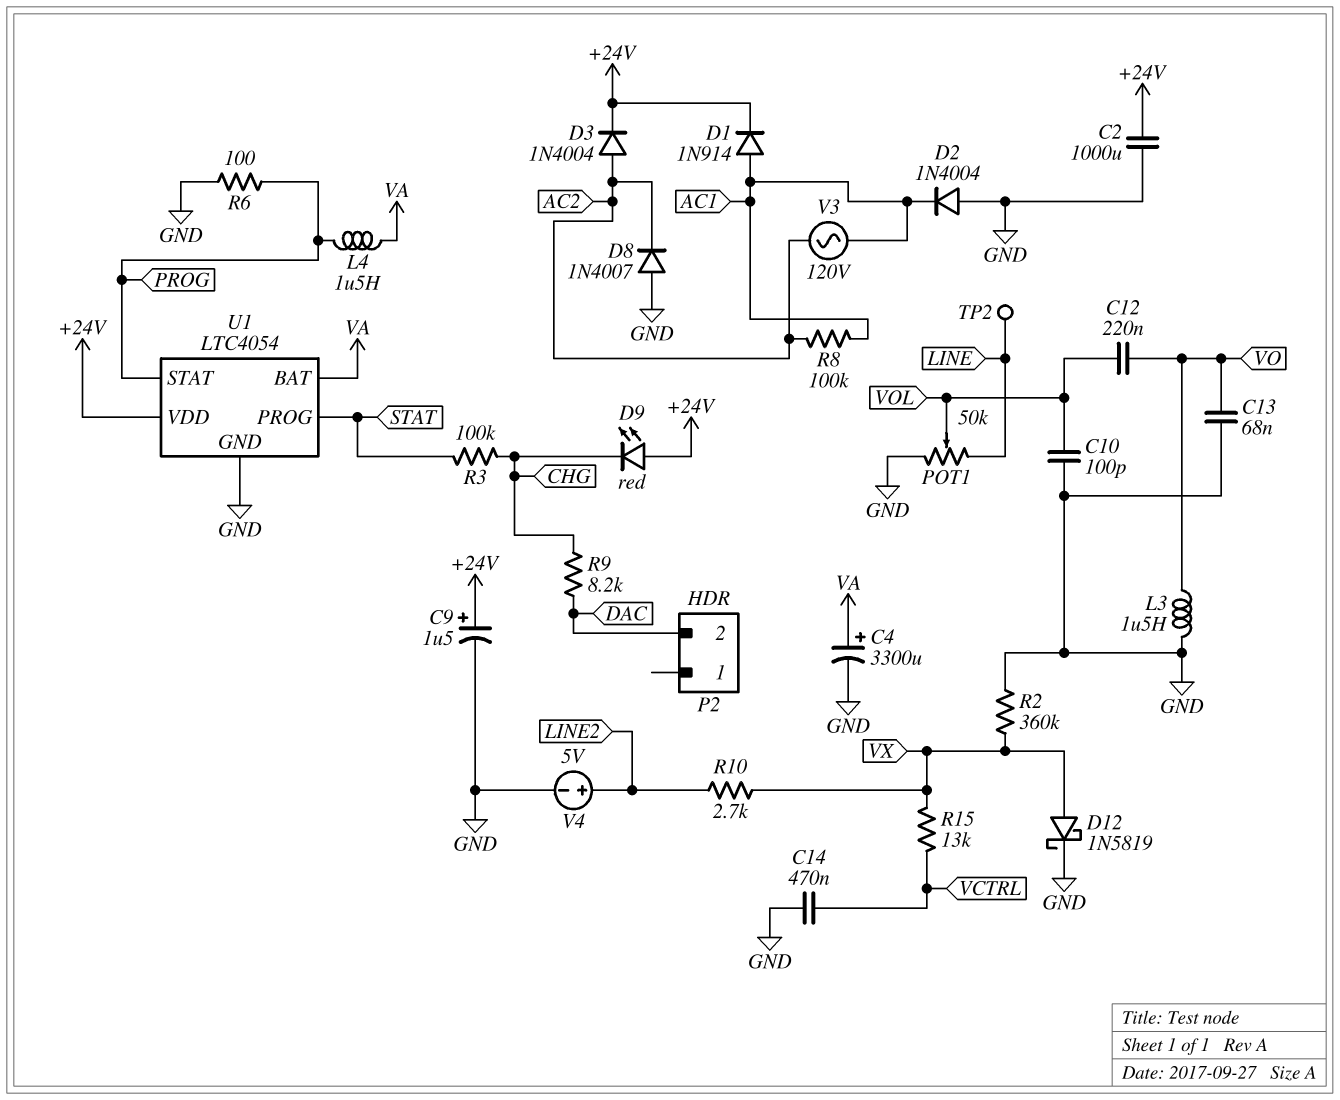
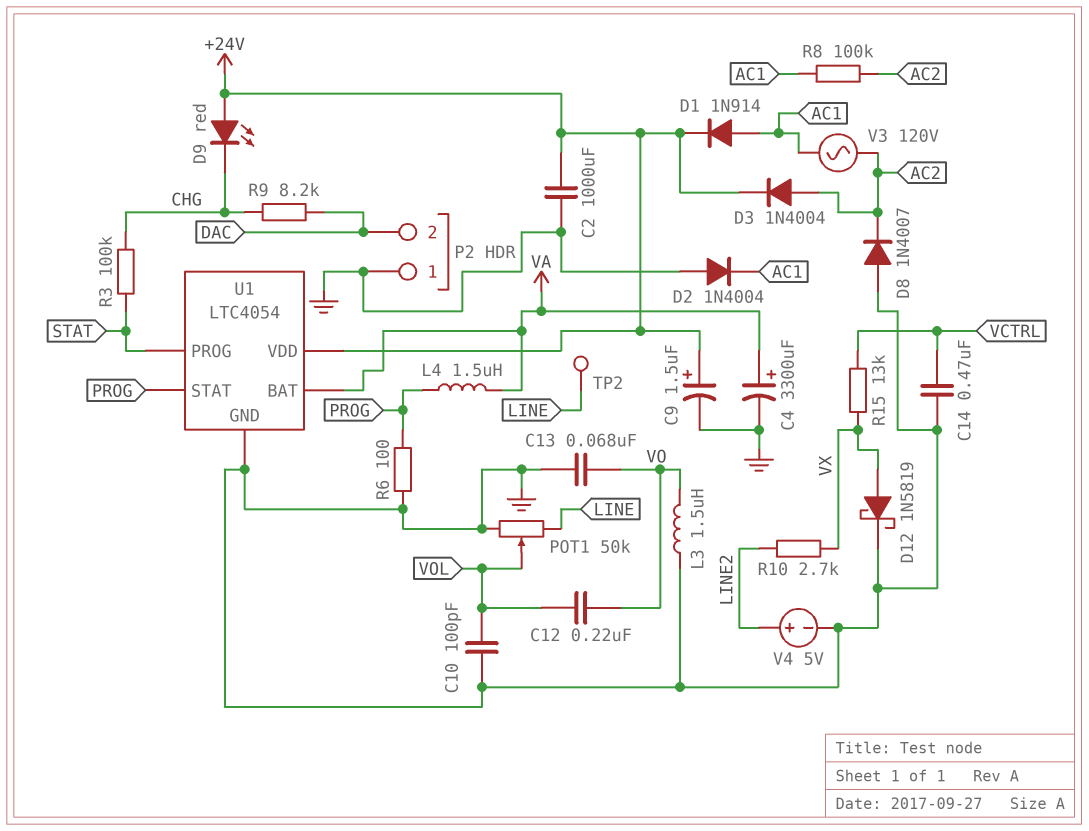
P2 pin 1: none -> GND
R2: 360k (GND, VX) -> none

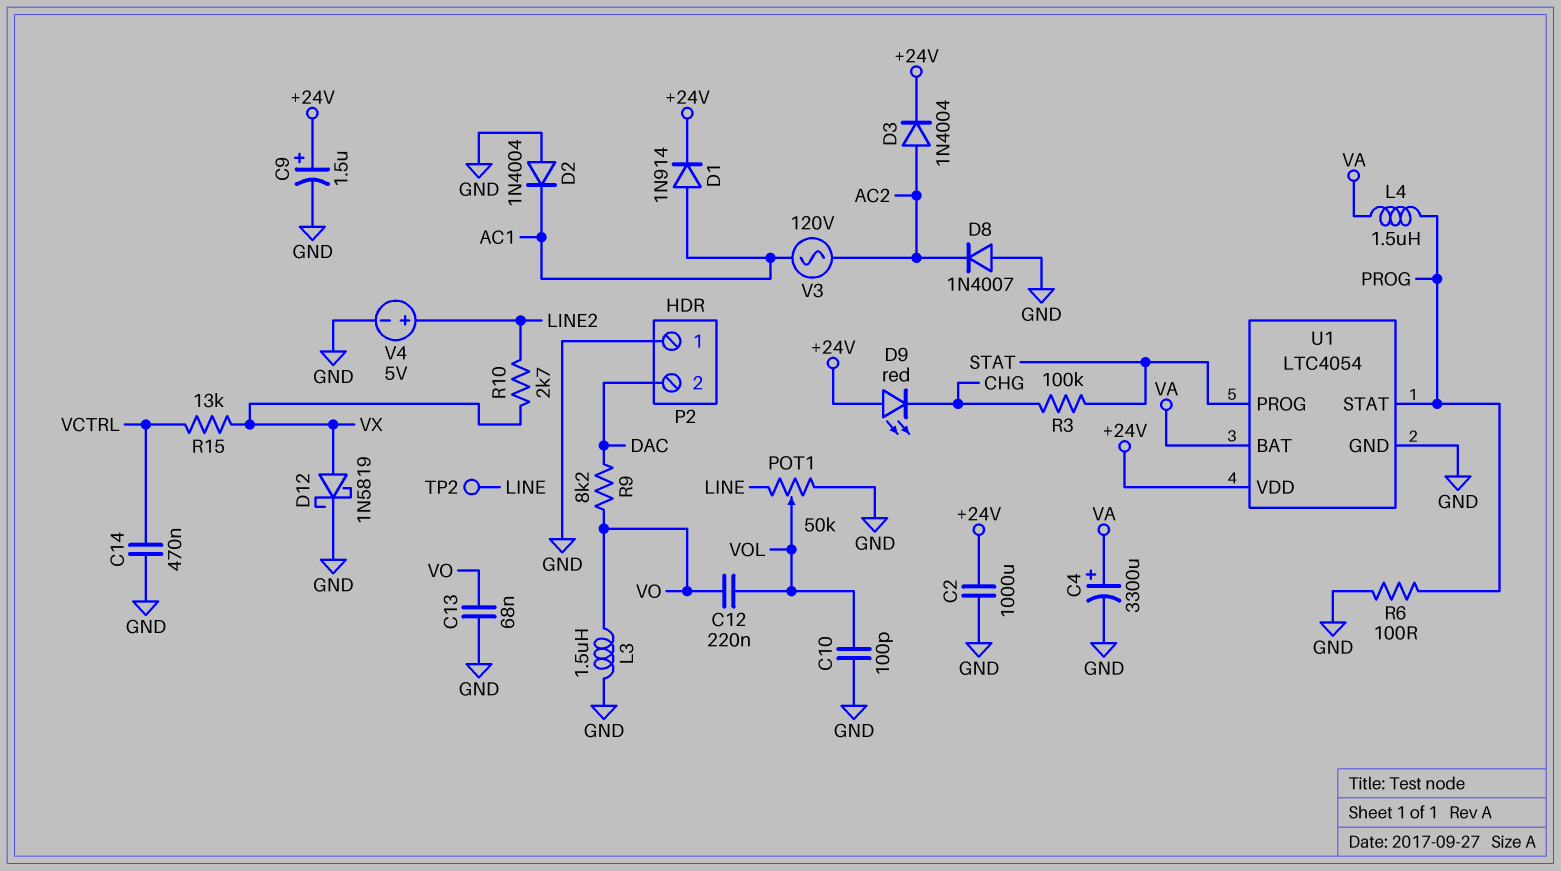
R8: 100k (AC1, AC2) -> none
R9: 8.2k (CHG, DAC) -> 8.2k (DAC, VO)

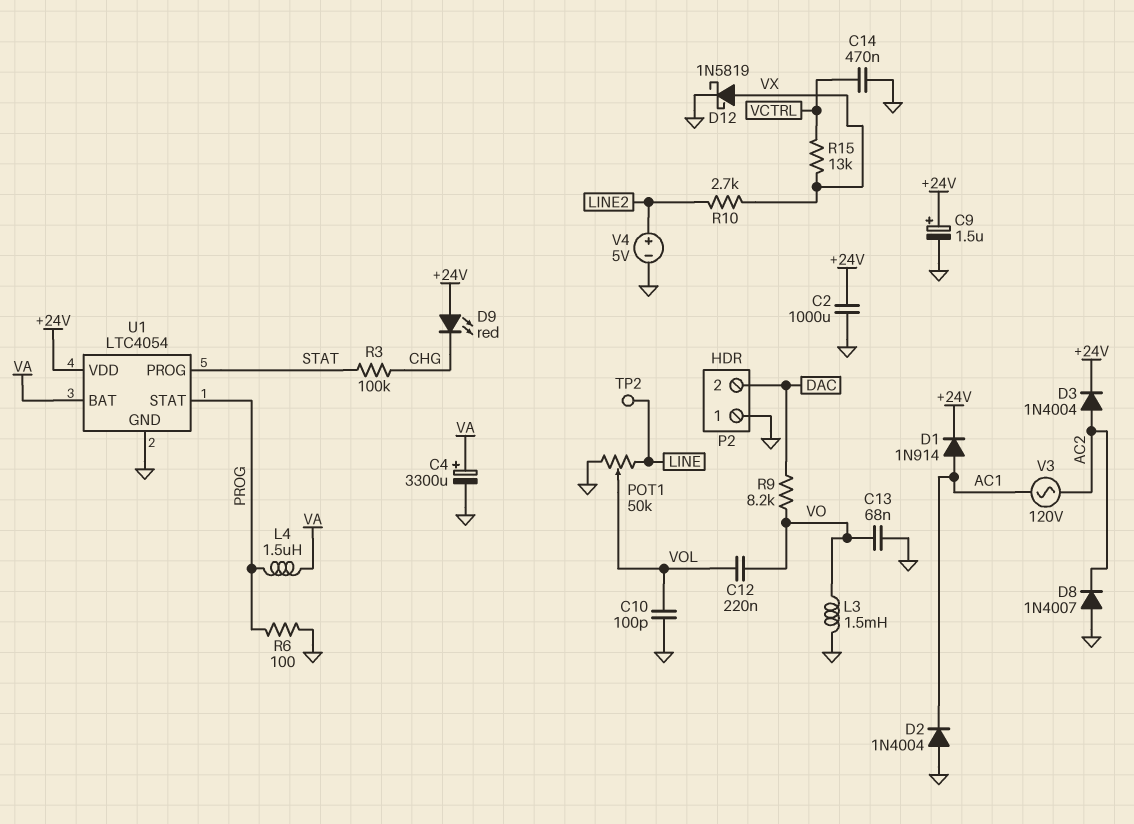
L3: 1.5uH (GND, VO) -> 1.5mH (GND, VO)

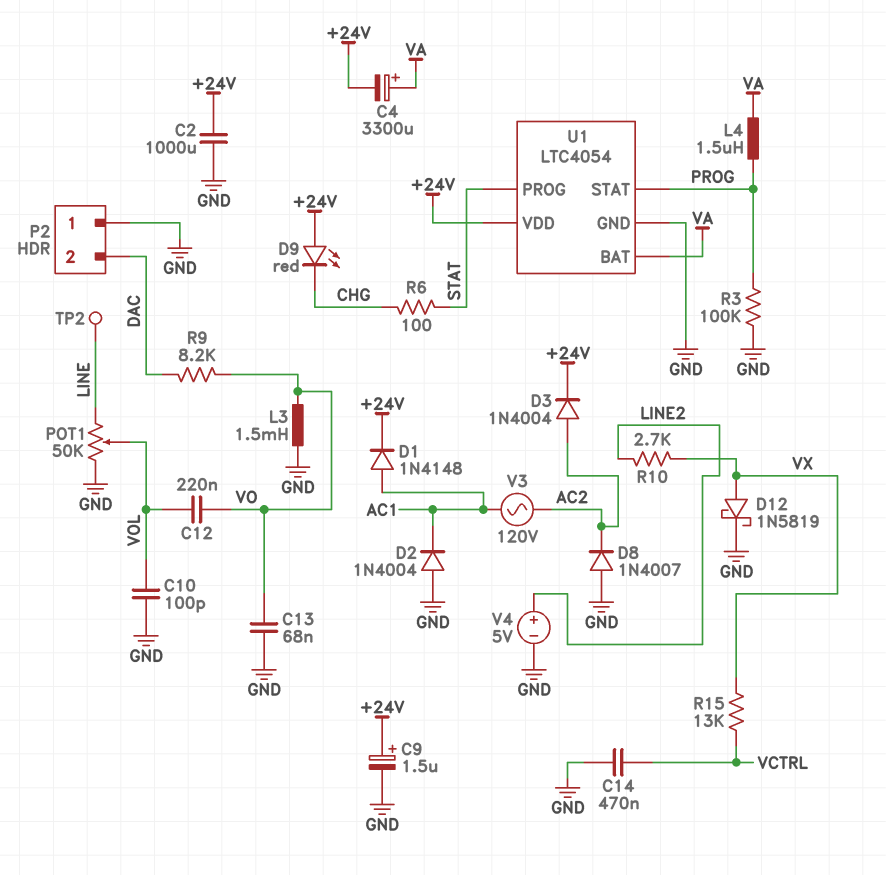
C4: 3300uF (plus VA, minus GND) -> 3300uF (plus VA, minus +24V)
D1: diode 1N914 (A AC1, K +24V) -> diode 1N4148 (A AC1, K +24V)
R3: 100k (CHG, STAT) -> 100k (GND, PROG)
R6: 100 (GND, PROG) -> 100 (CHG, STAT)

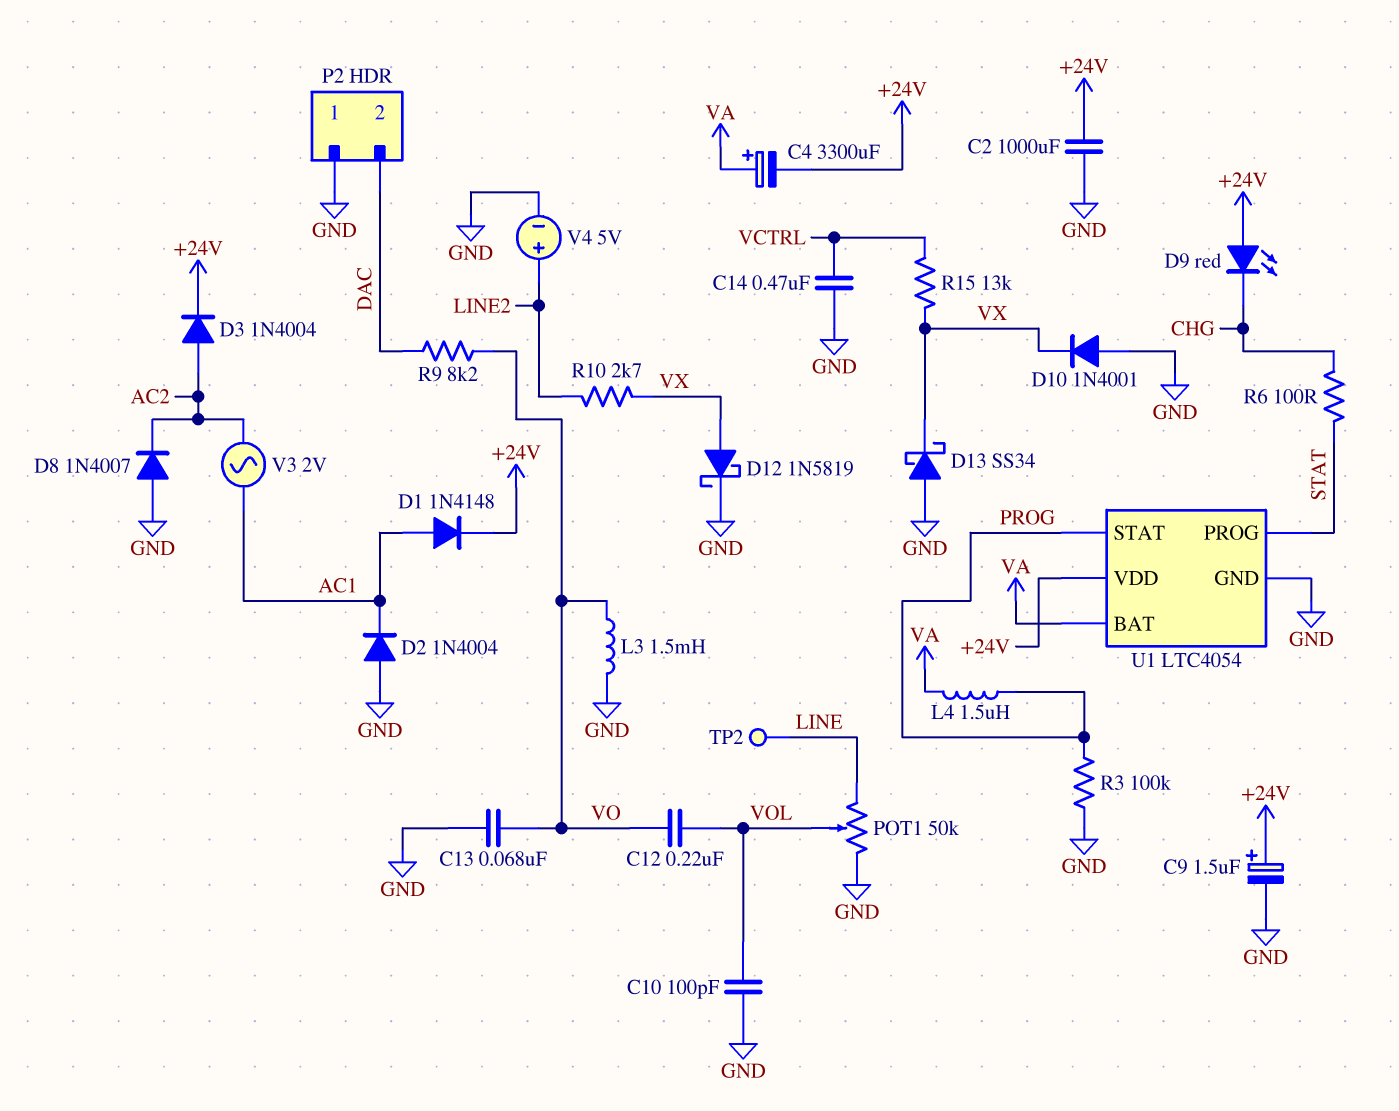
D10: none -> diode 1N4001 (A GND, K VX)
D13: none -> schottky SS34 (A GND, K VX)
V3: AC 120V (AC1, AC2) -> AC 2V (AC1, AC2)

